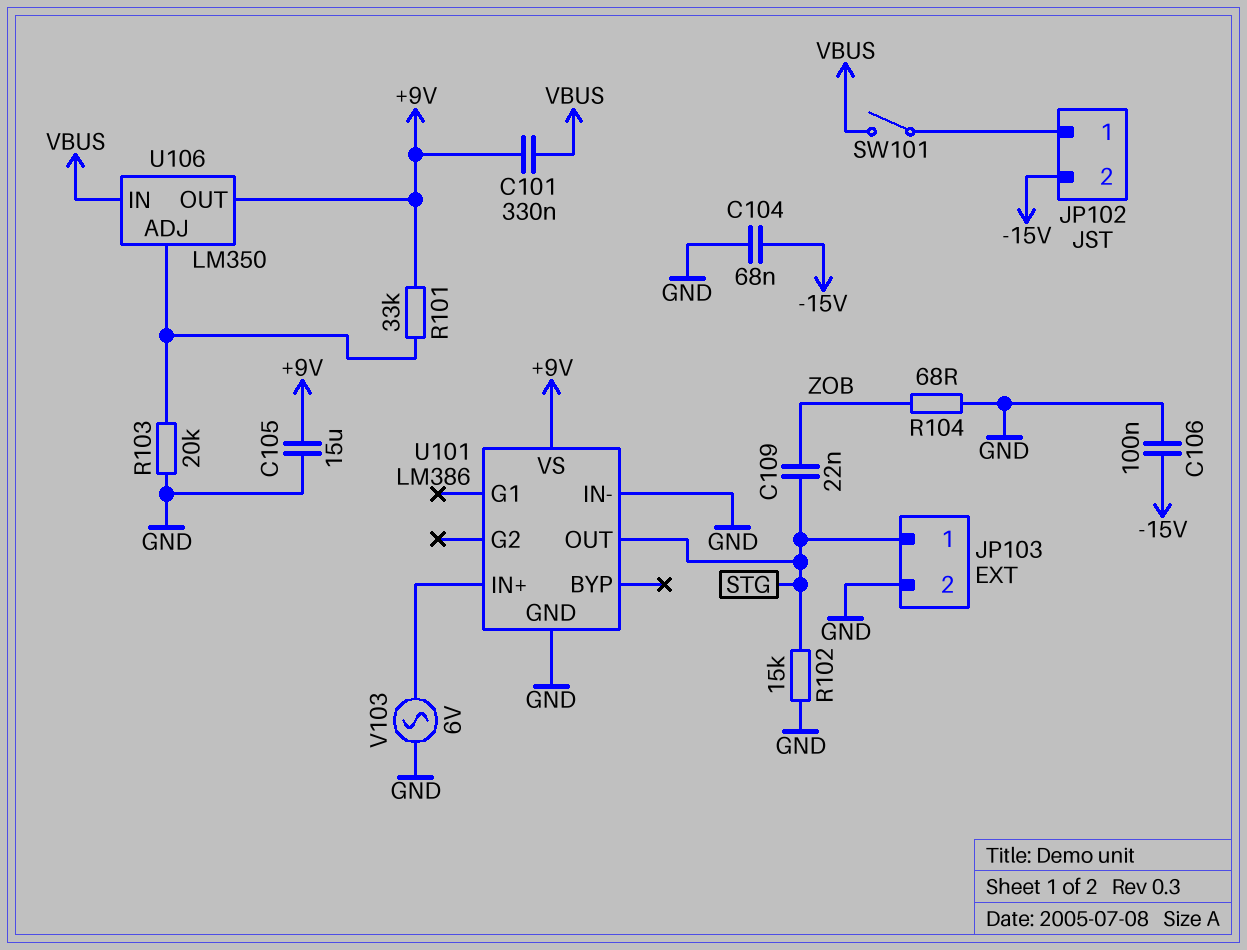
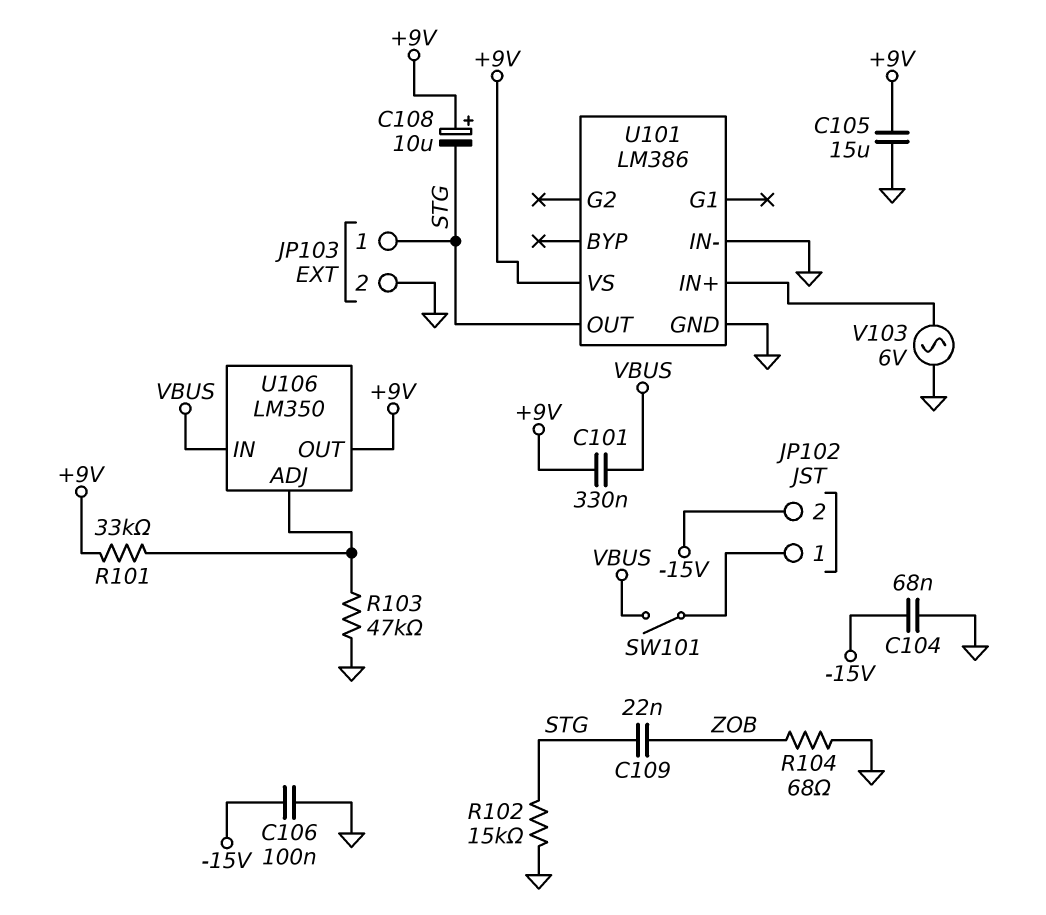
C108: none -> 10uF (plus +9V, minus STG)
R103: 20k (GND, U106/ADJ) -> 47k (GND, U106/ADJ)

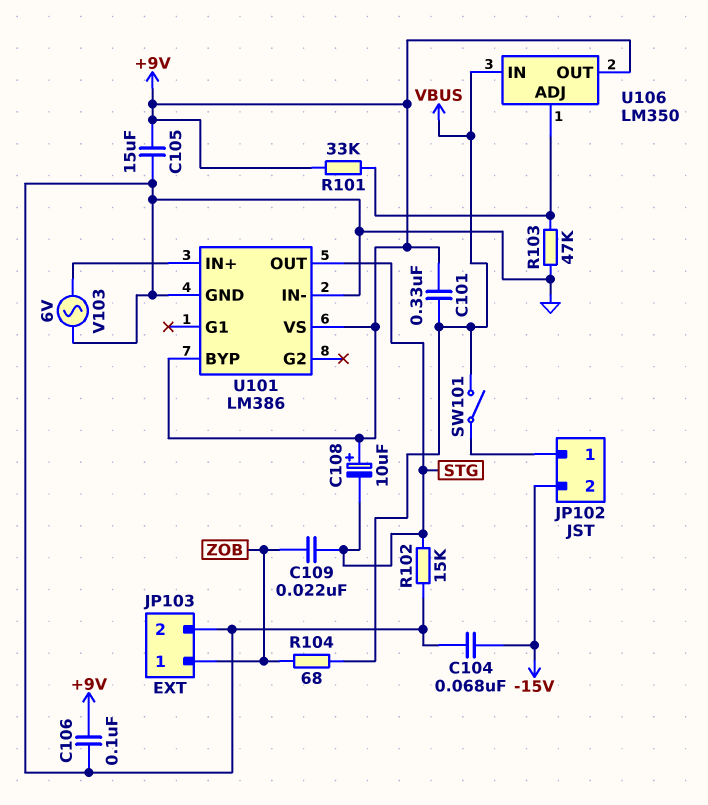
C106: 100nF (-15V, GND) -> 100nF (+9V, GND)
JP103 pin 1: STG -> ZOB
R104: 68 (GND, ZOB) -> 68 (VBUS, ZOB)
U101 pin BYP: none -> +9V

